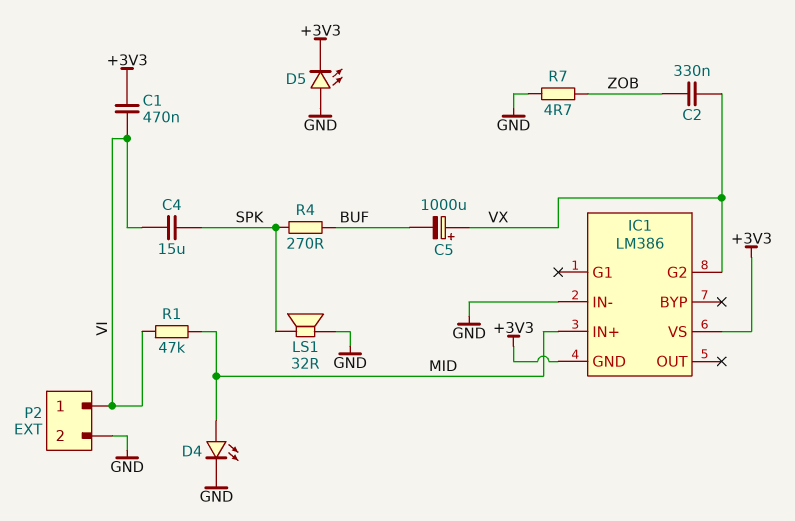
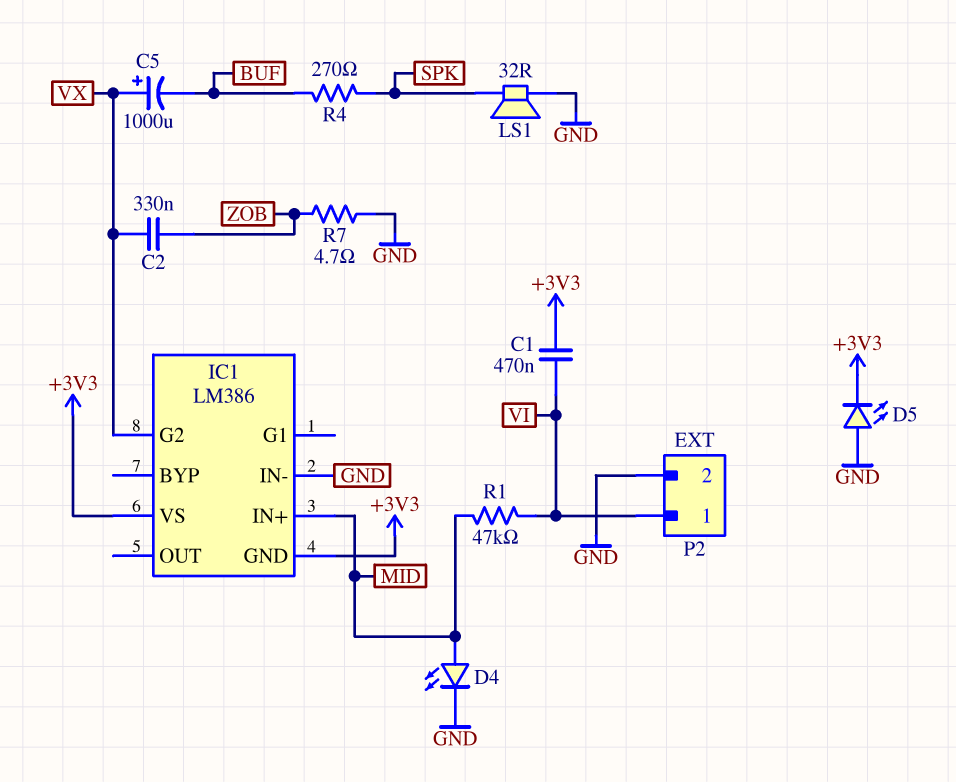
C4: 15uF (SPK, VI) -> none

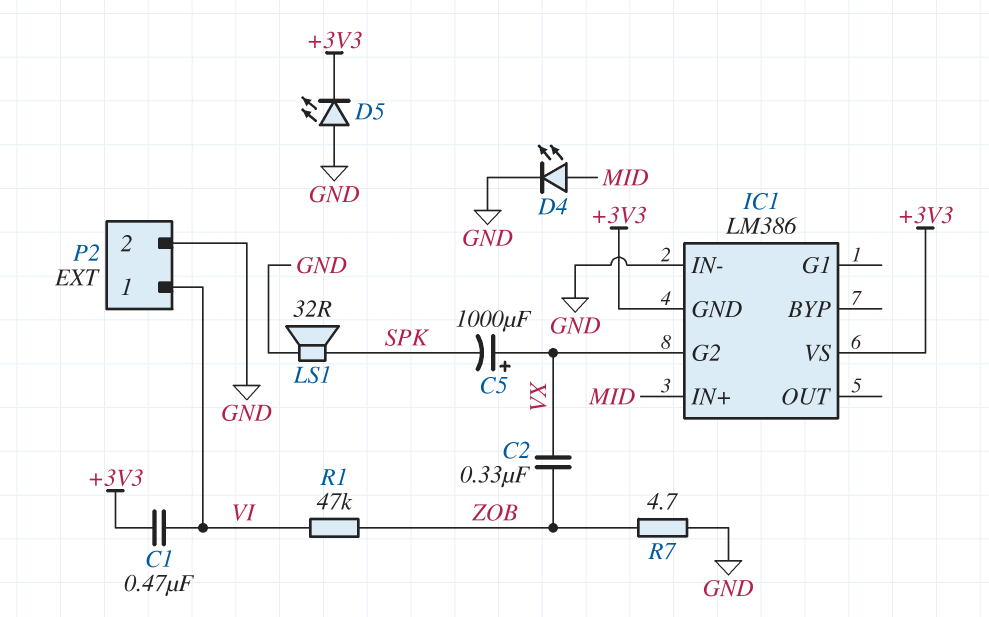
C5: 1000uF (plus VX, minus BUF) -> 1000uF (plus VX, minus SPK)
R1: 47k (MID, VI) -> 47k (VI, ZOB)
R4: 270 (BUF, SPK) -> none

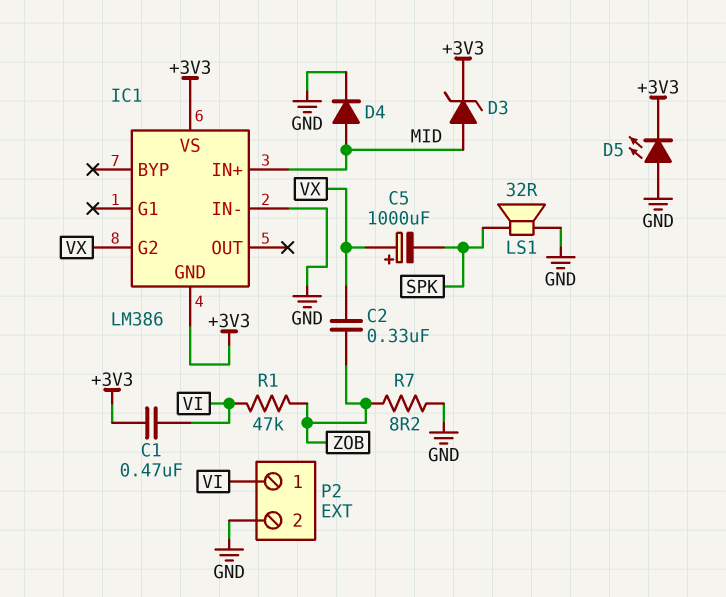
D3: none -> zener (A MID, K +3V3)
D4: LED (A MID, K GND) -> diode (A MID, K GND)
R7: 4.7 (GND, ZOB) -> 8.2 (GND, ZOB)

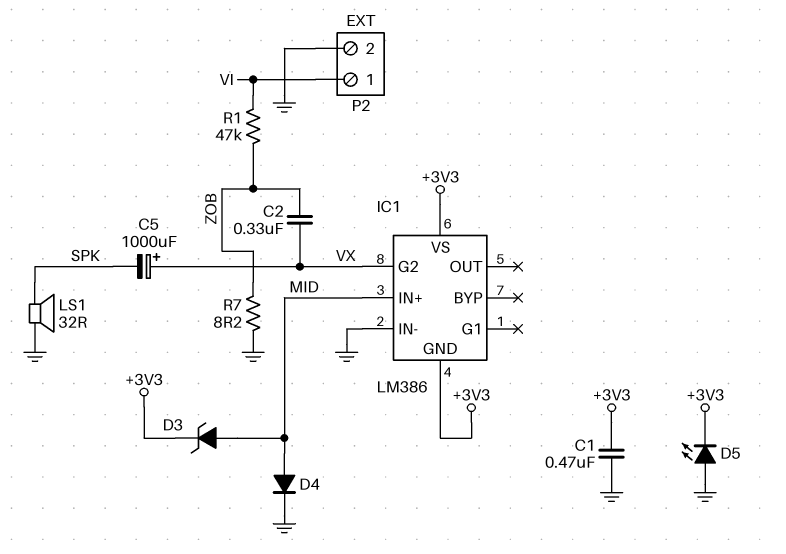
C1: 470nF (+3V3, VI) -> 470nF (+3V3, GND)

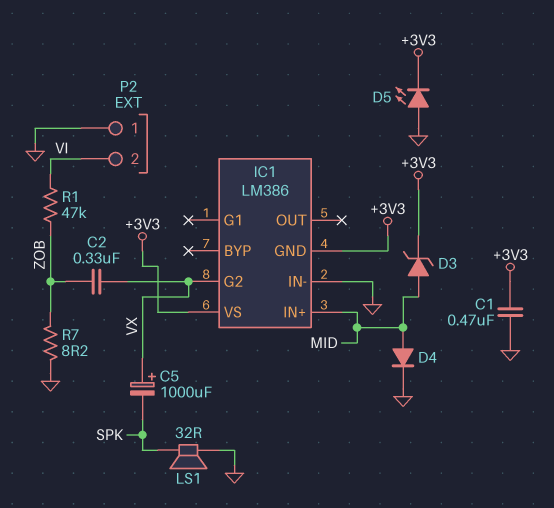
P2 pin 1: VI -> GND
P2 pin 2: GND -> VI

